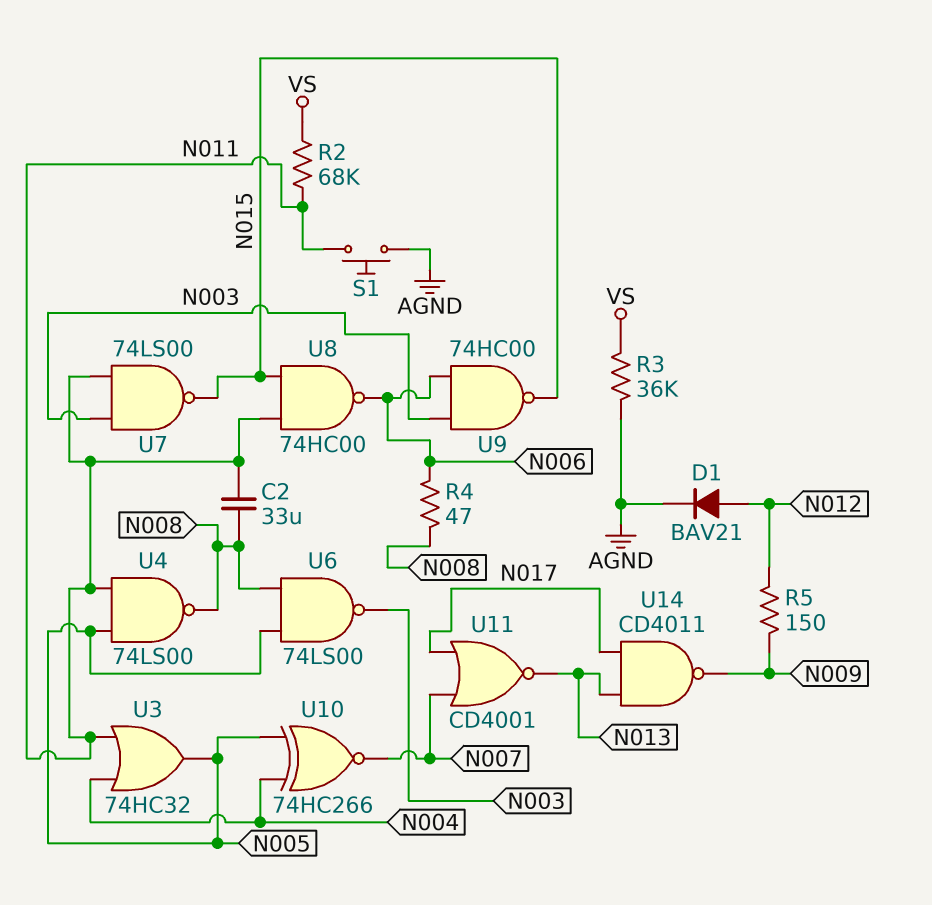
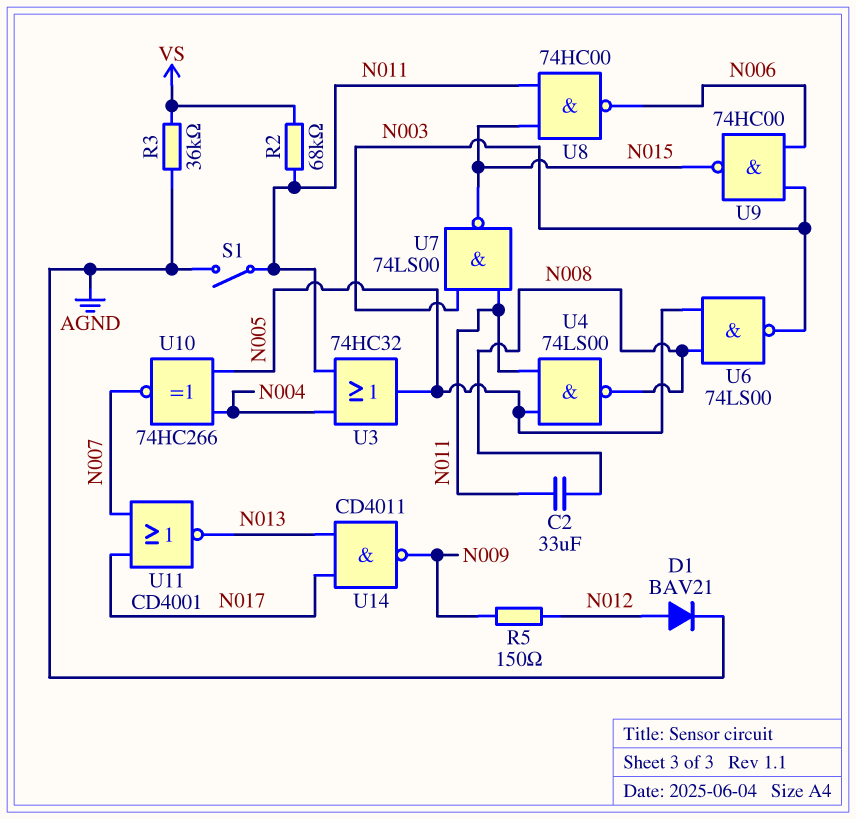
R4: 47 (N006, N008) -> none
S1: button (AGND, N011) -> switch (AGND, N011)

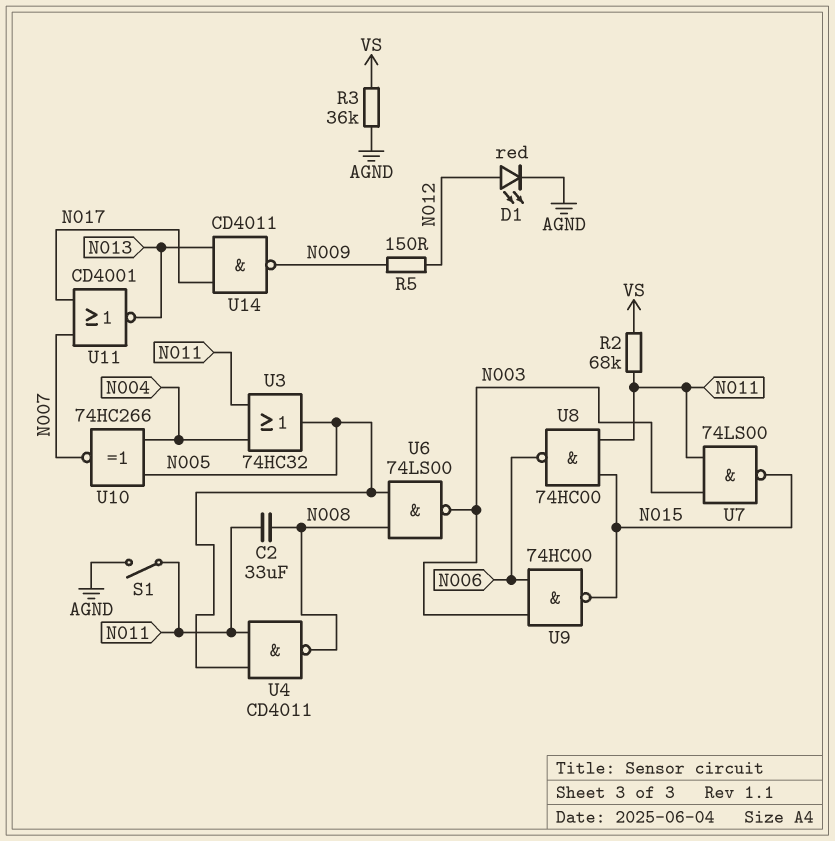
D1: diode BAV21 (A N012, K AGND) -> LED red (A N012, K AGND)
U4: NAND 74LS00 (in N005, in N011, out N008) -> NAND CD4011 (in N005, in N011, out N008)

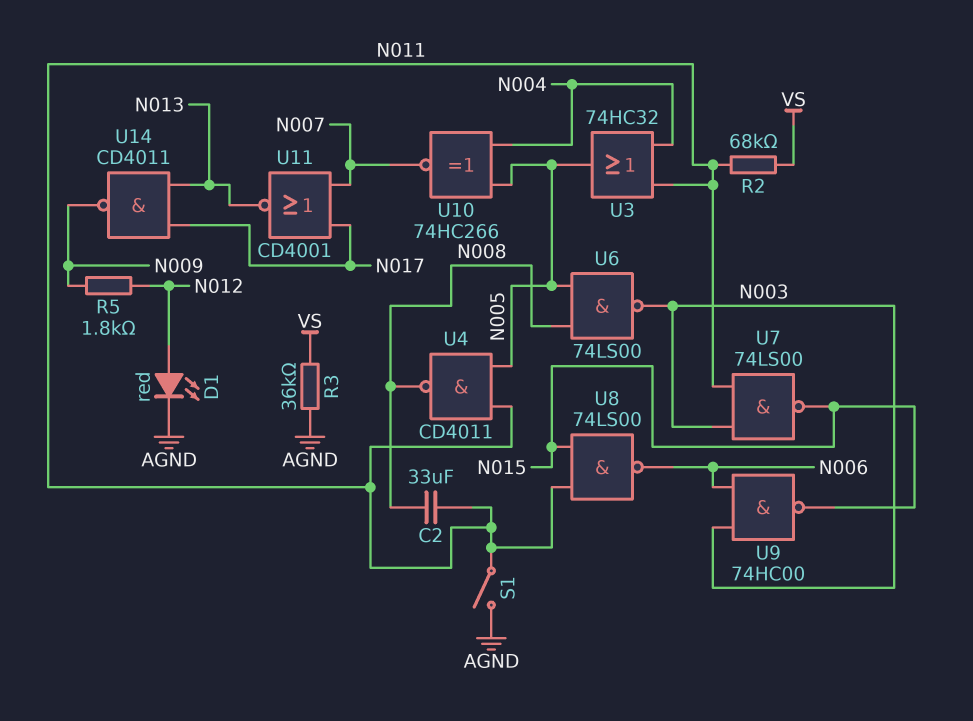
R5: 150 (N009, N012) -> 1.8k (N009, N012)
U8: NAND 74HC00 (in N011, in N015, out N006) -> NAND 74LS00 (in N011, in N015, out N006)

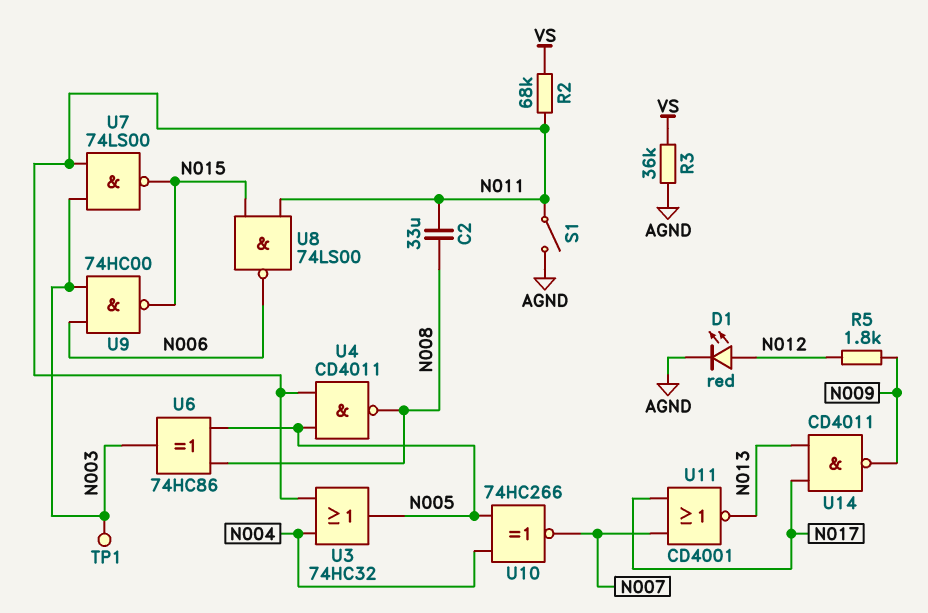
TP1: none -> test point (N003)
U6: NAND 74LS00 (in N005, in N008, out N003) -> XOR 74HC86 (in N005, in N008, out N003)

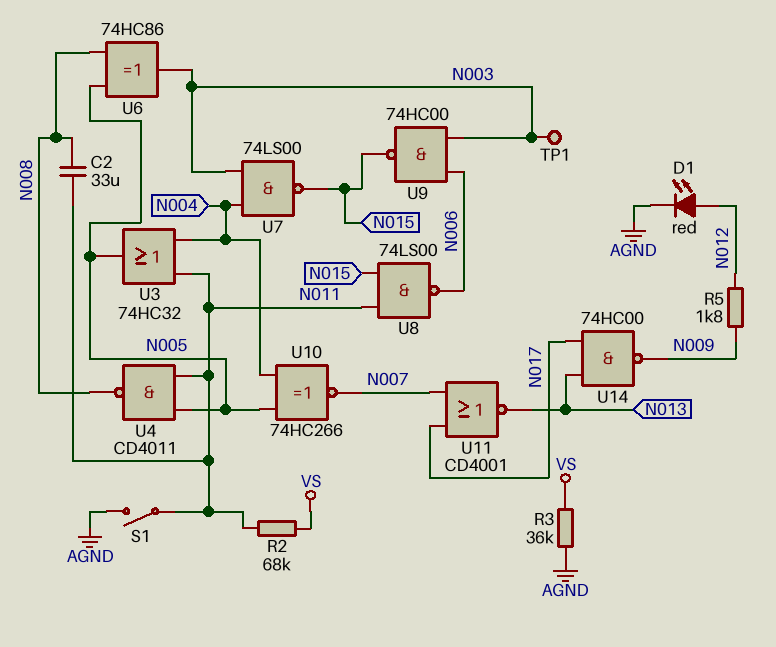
U7: NAND 74LS00 (in N003, in N011, out N015) -> NAND 74LS00 (in N003, in N004, out N015)
U14: NAND CD4011 (in N013, in N017, out N009) -> NAND 74HC00 (in N013, in N017, out N009)

